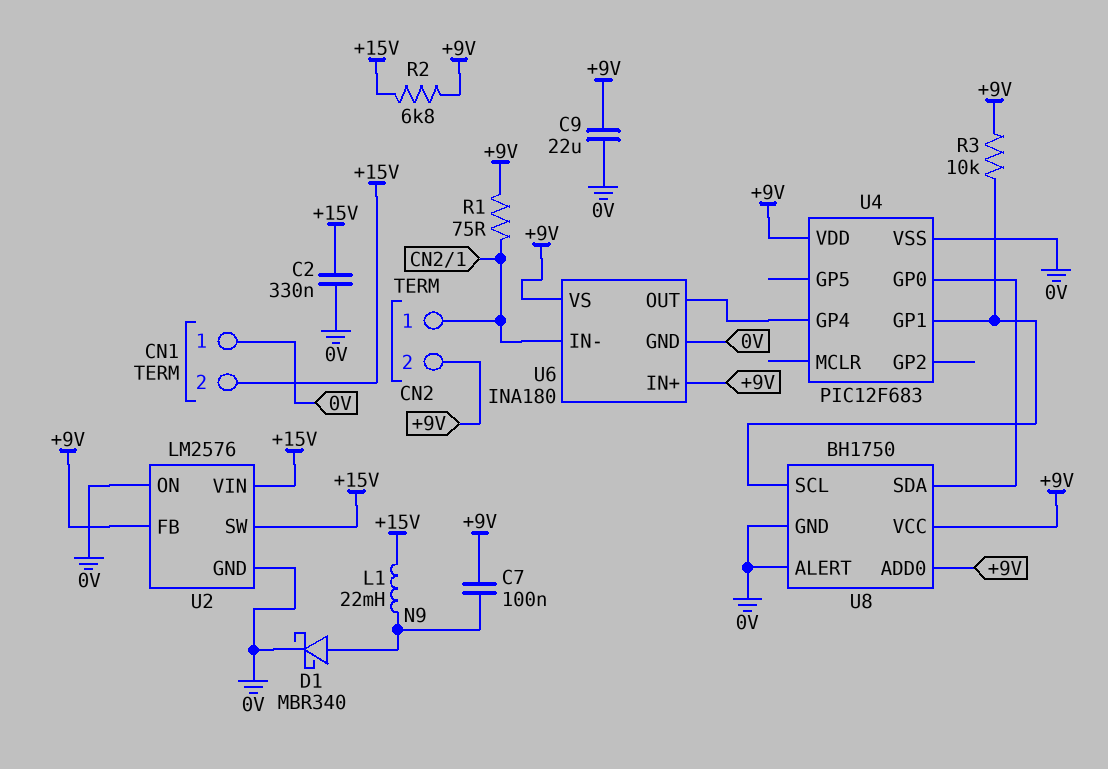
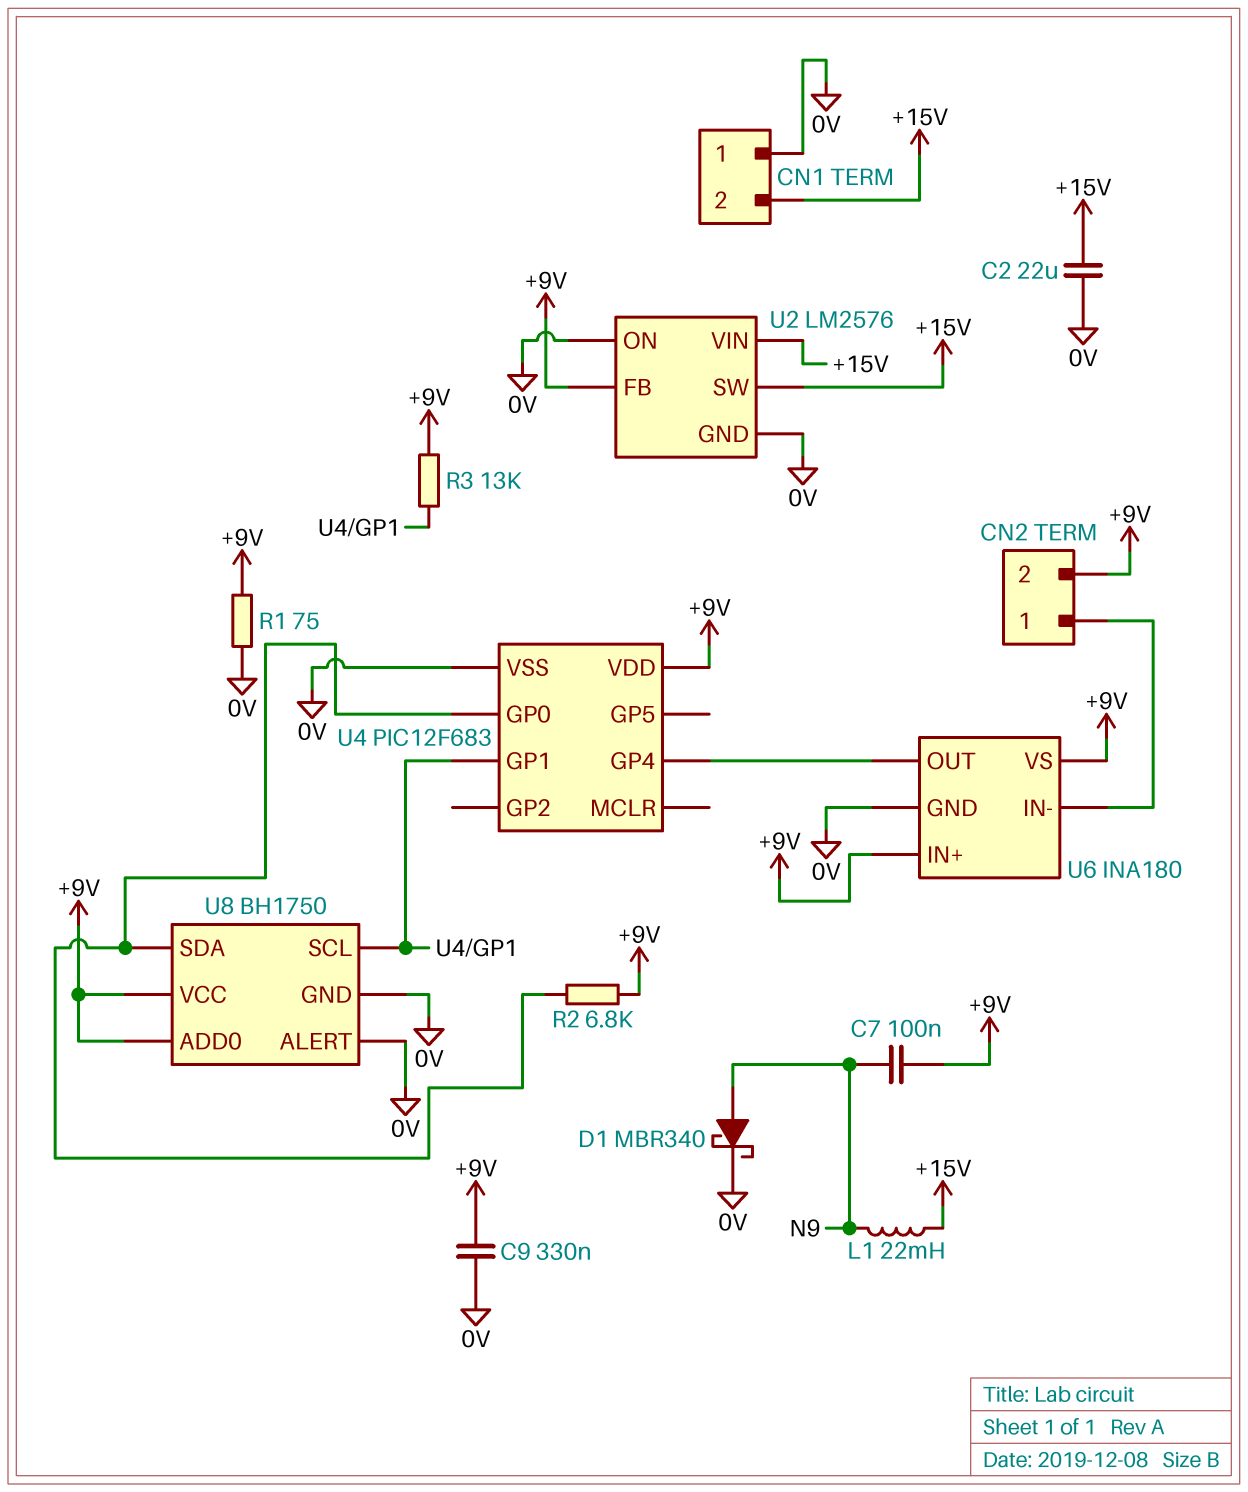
C2: 330nF (+15V, 0V) -> 22uF (+15V, 0V)
C9: 22uF (+9V, 0V) -> 330nF (+9V, 0V)
R1: 75 (+9V, CN2/1) -> 75 (+9V, 0V)
R2: 6.8k (+9V, +15V) -> 6.8k (+9V, U4/GP0)
R3: 10k (+9V, U4/GP1) -> 13k (+9V, U4/GP1)

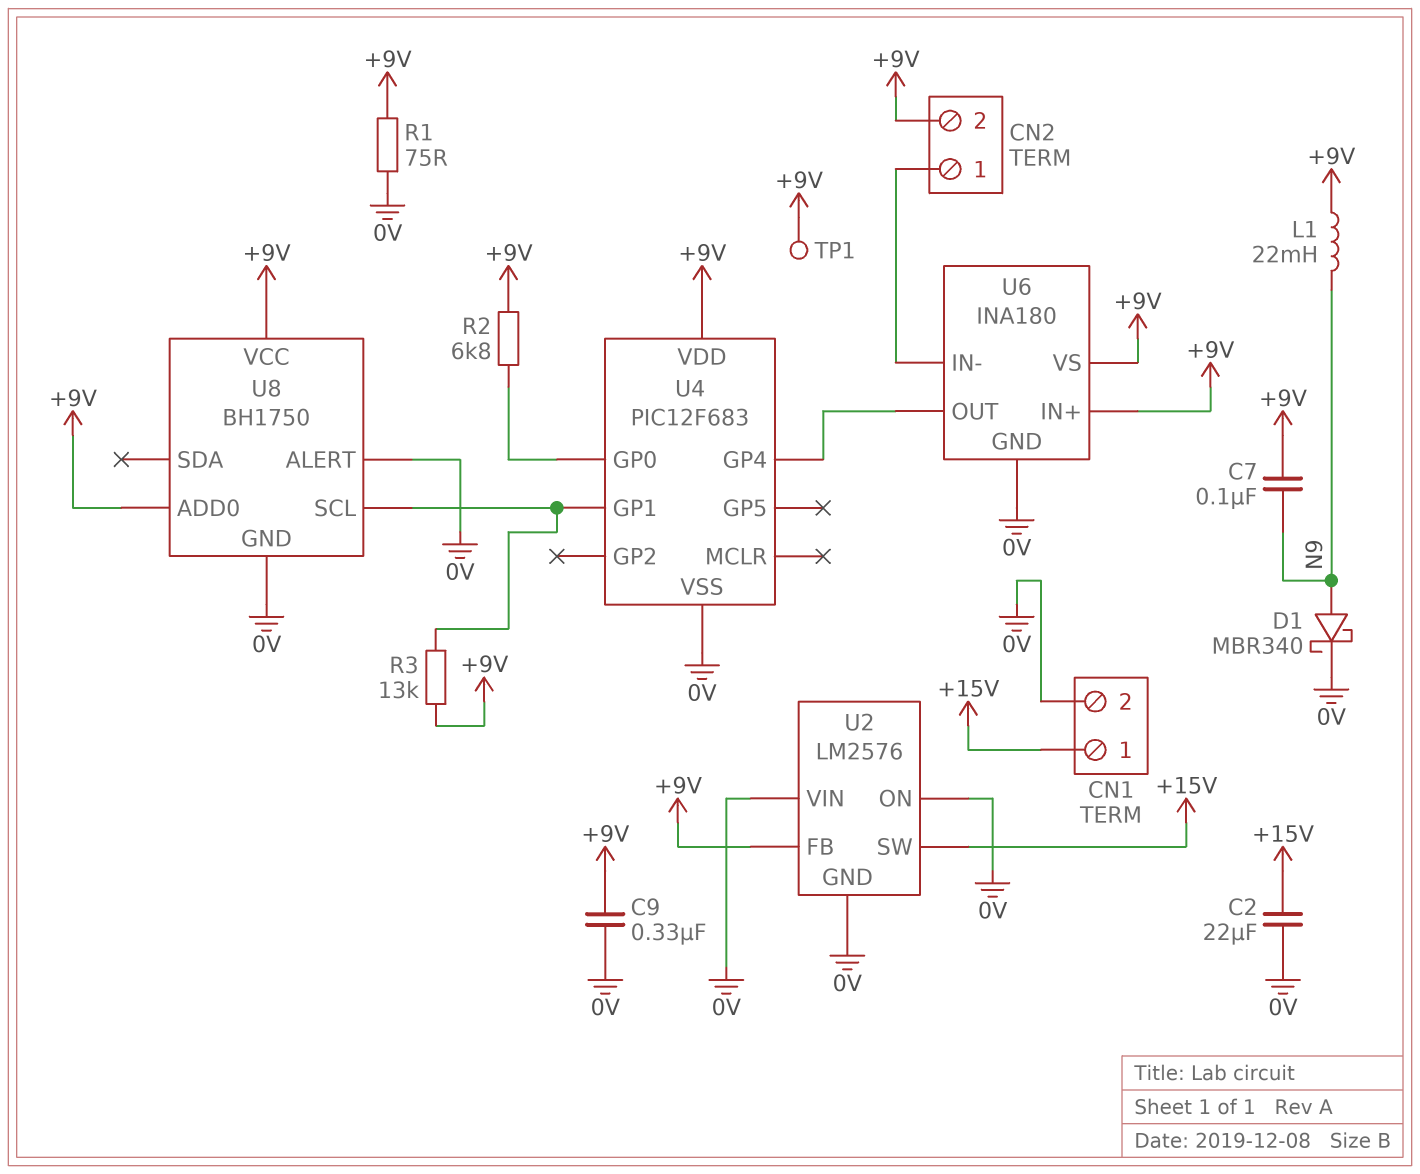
CN1 pin 1: 0V -> +15V
CN1 pin 2: +15V -> 0V
L1: 22mH (+15V, N9) -> 22mH (+9V, N9)
TP1: none -> test point (+9V)
U2 pin VIN: +15V -> 0V
U8 pin SDA: U4/GP0 -> none

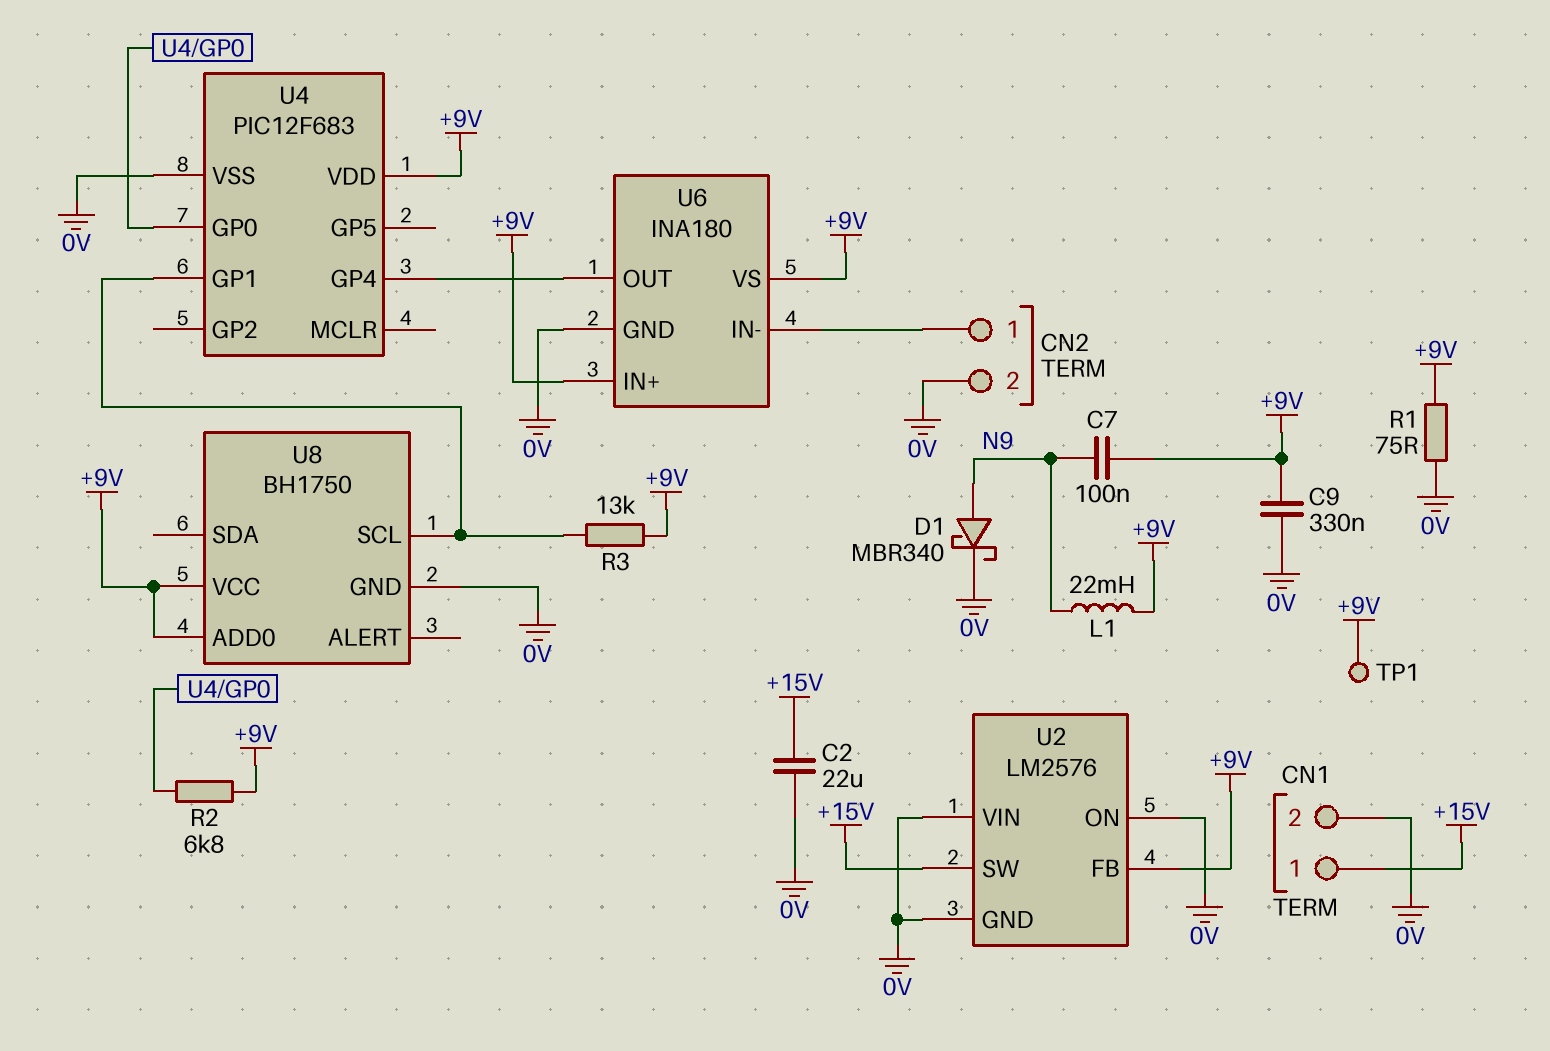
CN2 pin 2: +9V -> 0V
U8 pin ALERT: 0V -> none

